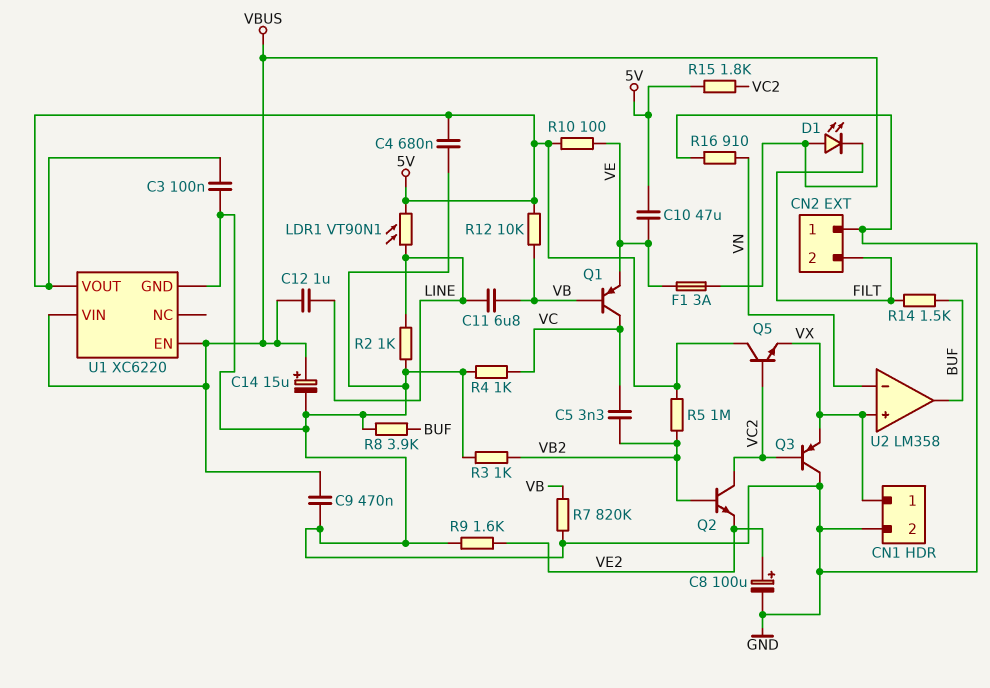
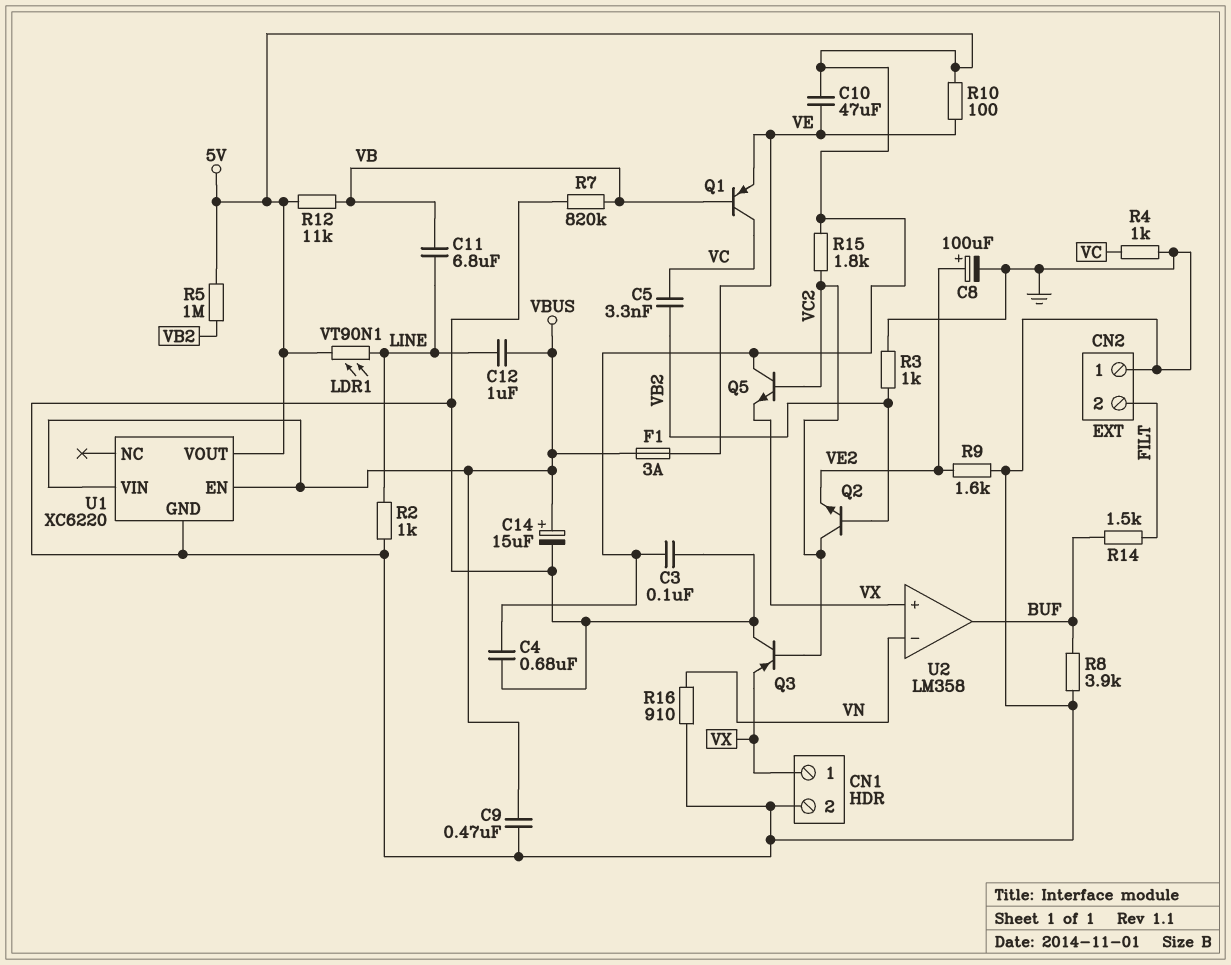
D1: LED (A VBUS, K FILT) -> none
R12: 10k (5V, VB) -> 11k (5V, VB)

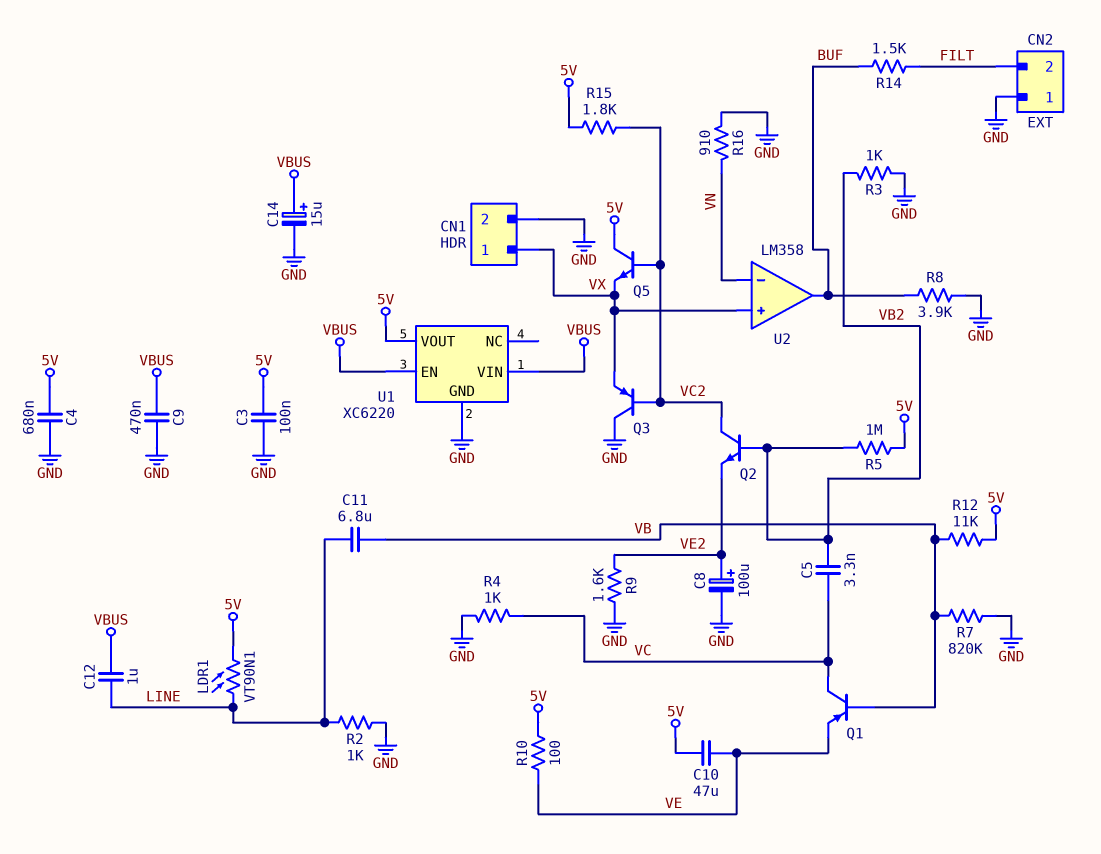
F1: 3A (VBUS, VE) -> none

